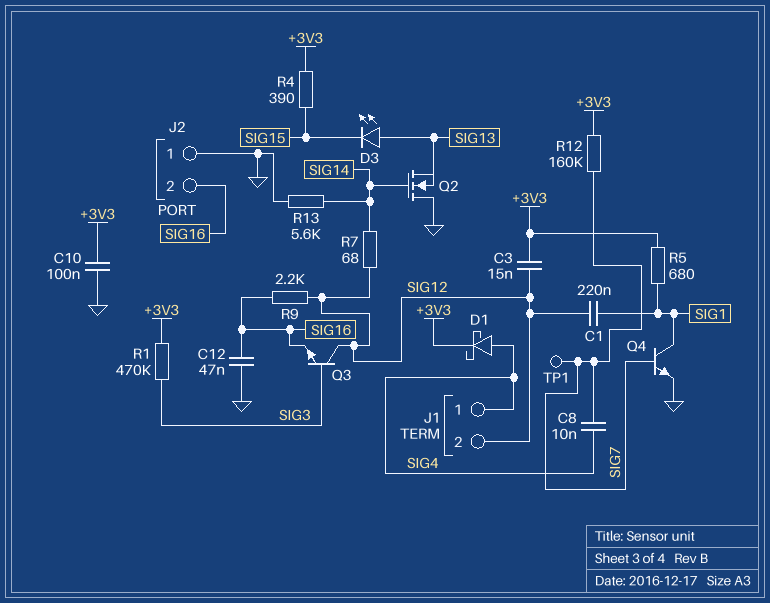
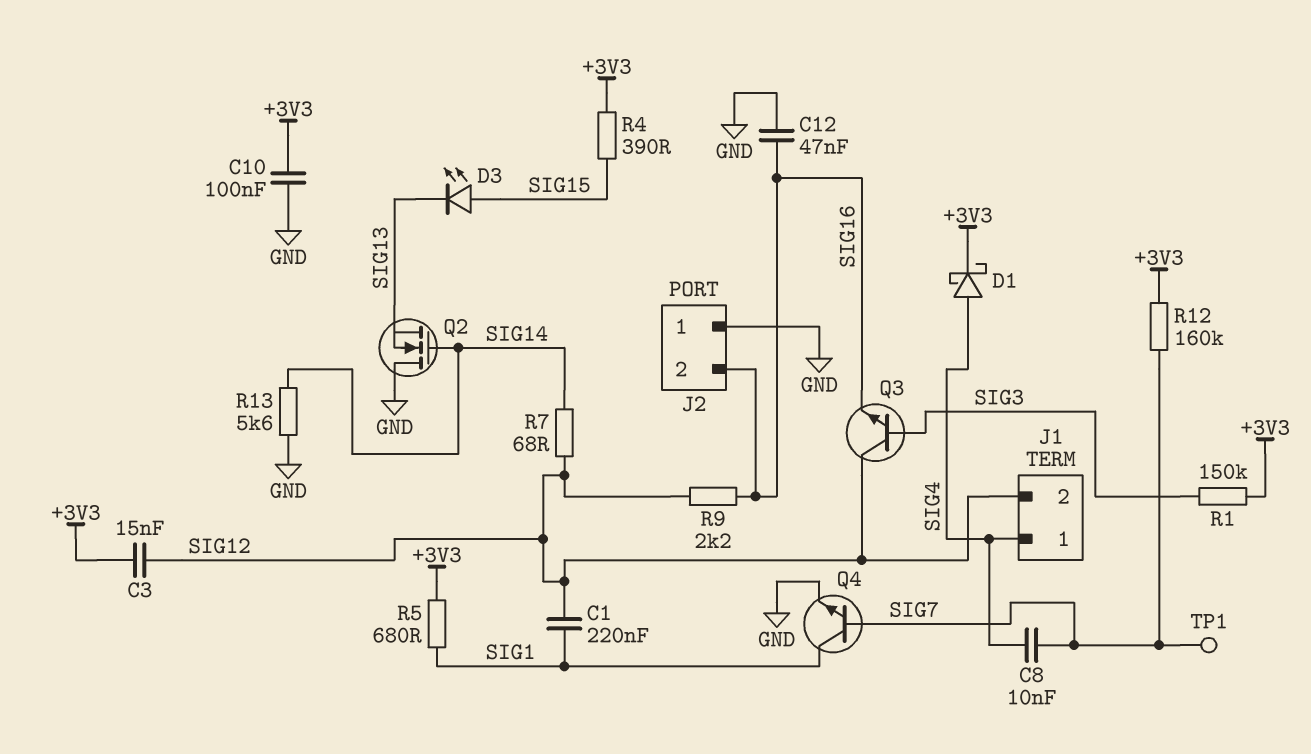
D3: LED (A SIG13, K SIG15) -> LED (A SIG15, K SIG13)
R1: 470k (+3V3, SIG3) -> 150k (+3V3, SIG3)

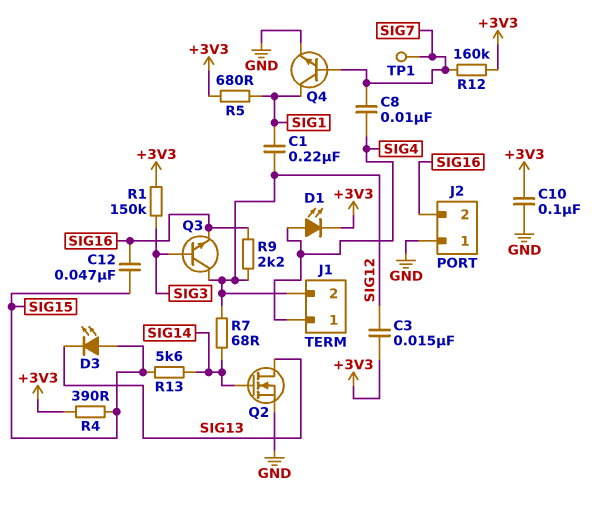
C12: 47nF (GND, SIG16) -> 47nF (SIG15, SIG16)
D1: schottky (A SIG4, K +3V3) -> LED (A SIG4, K +3V3)
Q2: NMOS (G SIG14, D GND, S SIG13) -> NMOS (G SIG14, D SIG13, S GND)
R13: 5.6k (GND, SIG14) -> 5.6k (SIG14, SIG15)

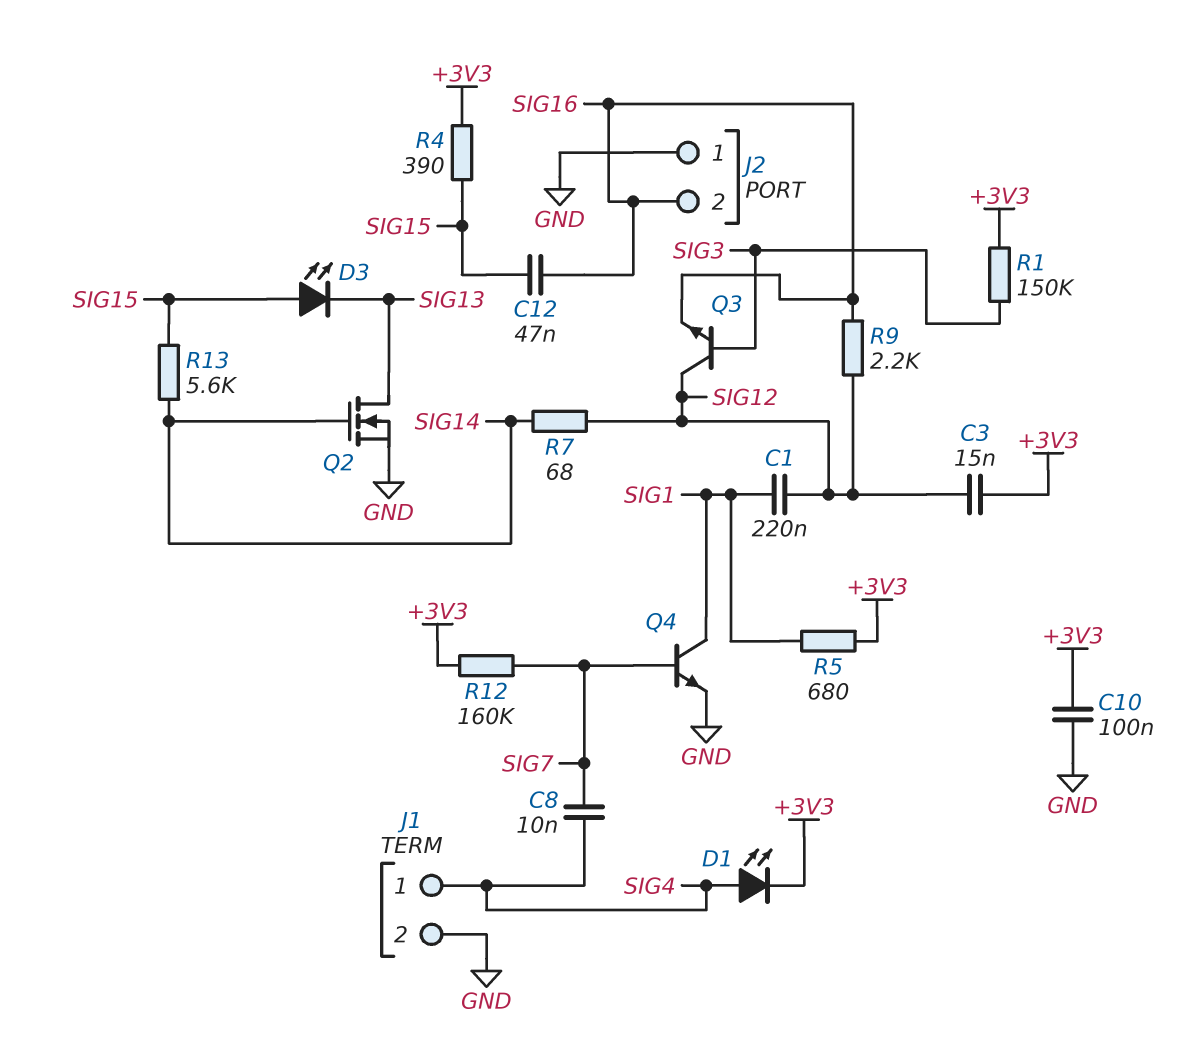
J1 pin 2: SIG12 -> GND
TP1: test point (SIG7) -> none

